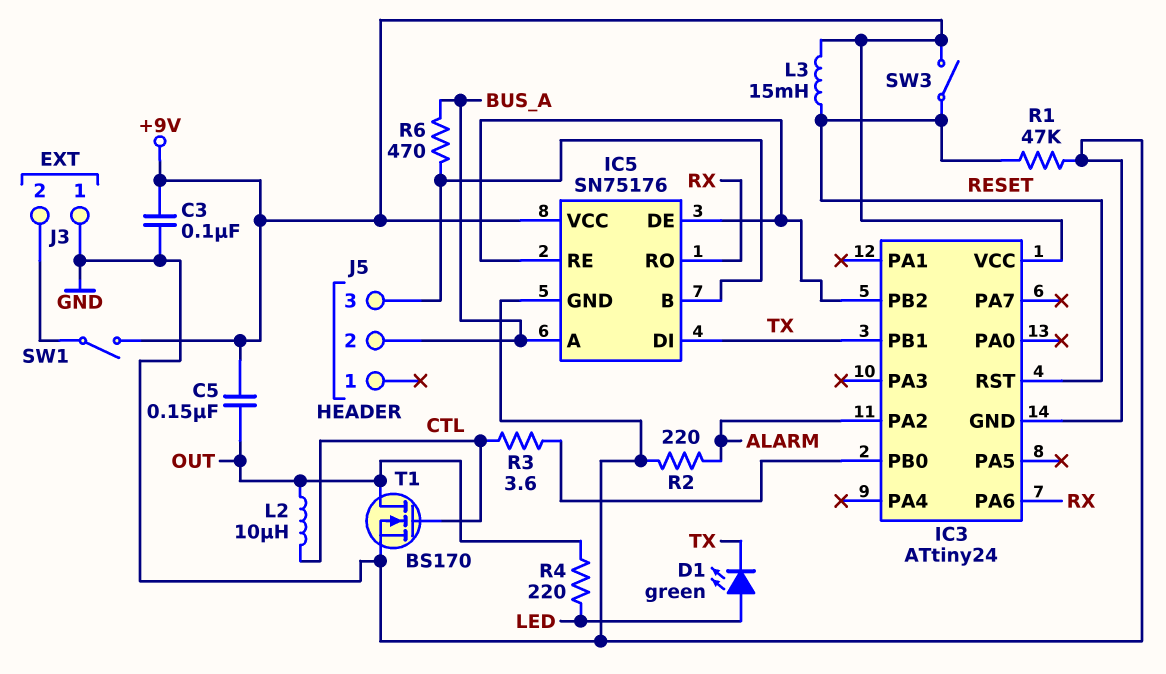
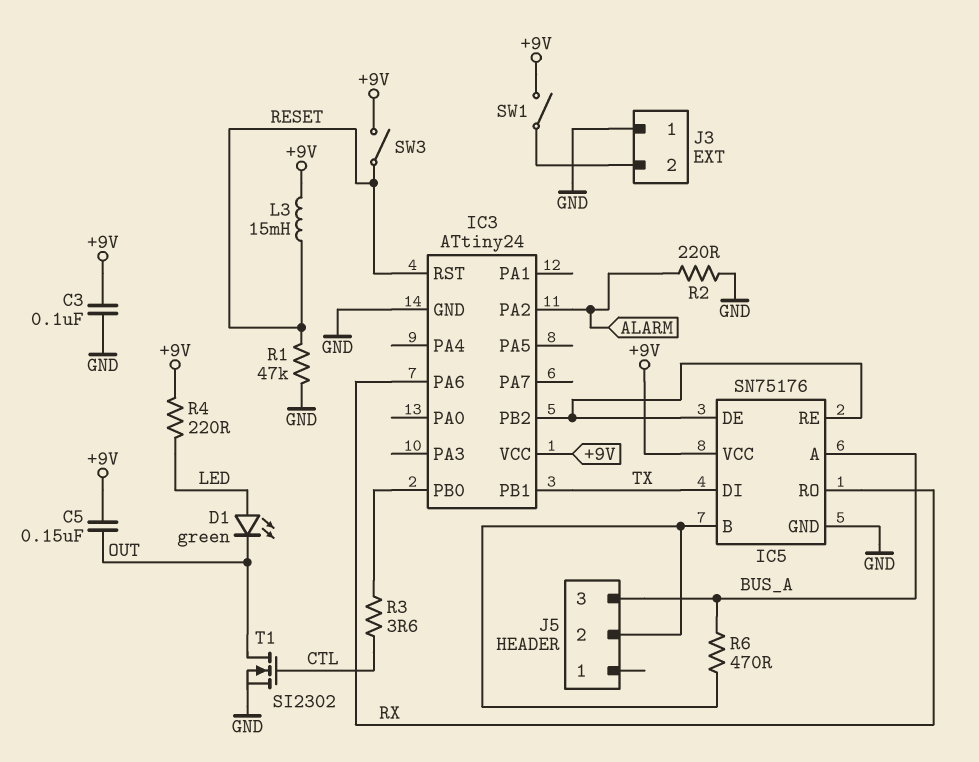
D1: LED green (A LED, K TX) -> LED green (A LED, K OUT)
J5 pin 2: BUS_A -> IC5/B
J5 pin 3: IC5/B -> BUS_A
L2: 10uH (CTL, OUT) -> none
R4: 220 (LED, OUT) -> 220 (+9V, LED)
T1: NMOS BS170 (G CTL, D OUT, S GND) -> NMOS SI2302 (G CTL, D OUT, S GND)

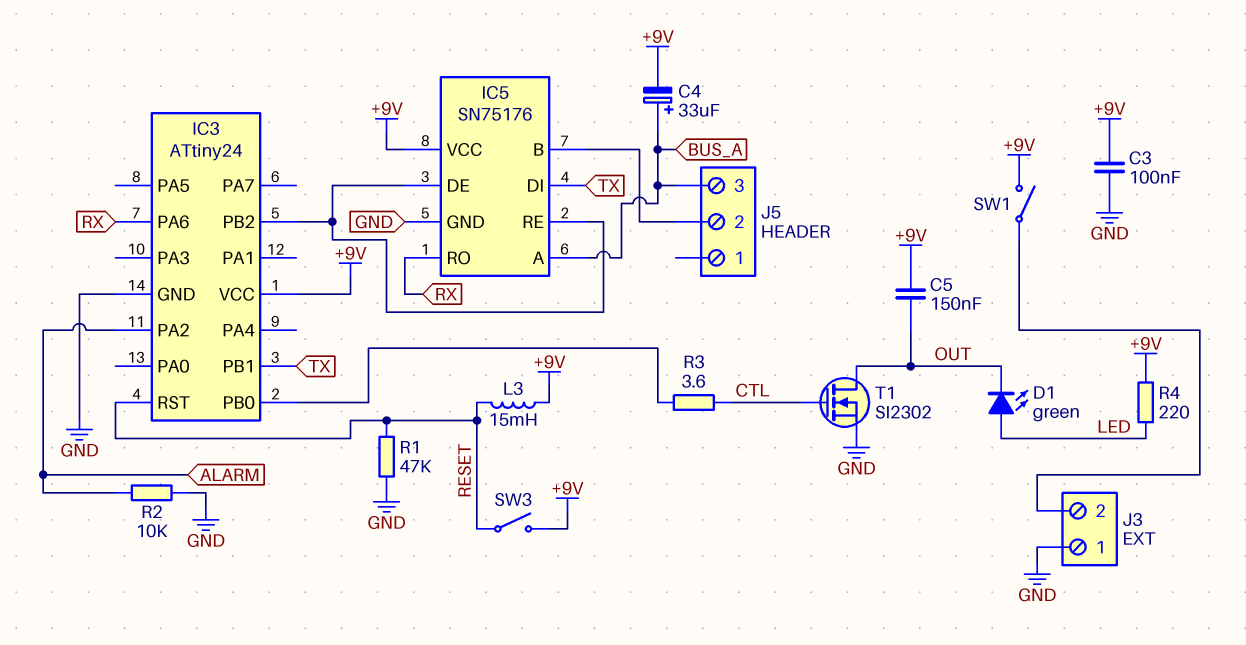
C4: none -> 33uF (plus BUS_A, minus +9V)
R2: 220 (ALARM, GND) -> 10k (ALARM, GND)
R6: 470 (BUS_A, IC5/B) -> none

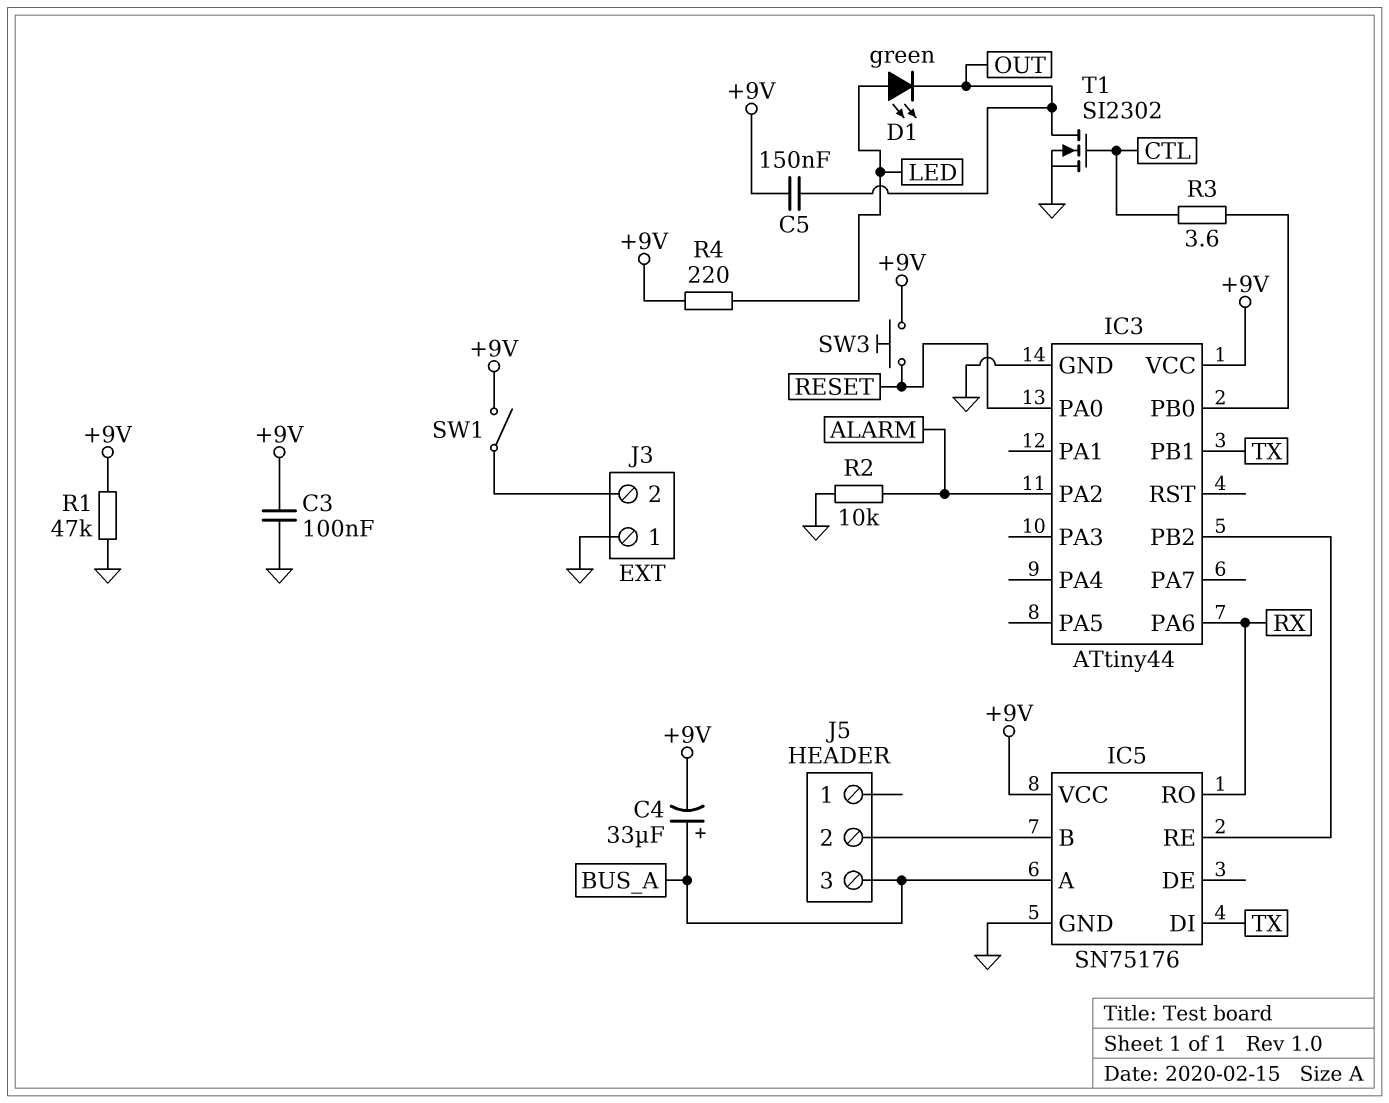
IC3: ATtiny24 -> ATtiny44
IC3 pin PA0: none -> RESET
IC3 pin RST: RESET -> none
IC5 pin DE: IC3/PB2 -> none
L3: 15mH (+9V, RESET) -> none
R1: 47k (GND, RESET) -> 47k (+9V, GND)
SW3: switch (+9V, RESET) -> button (+9V, RESET)

